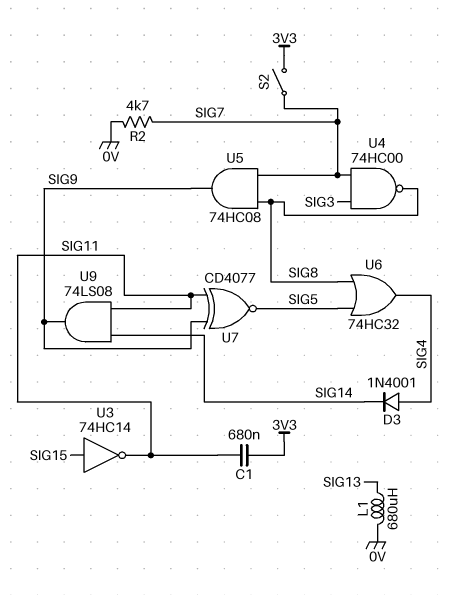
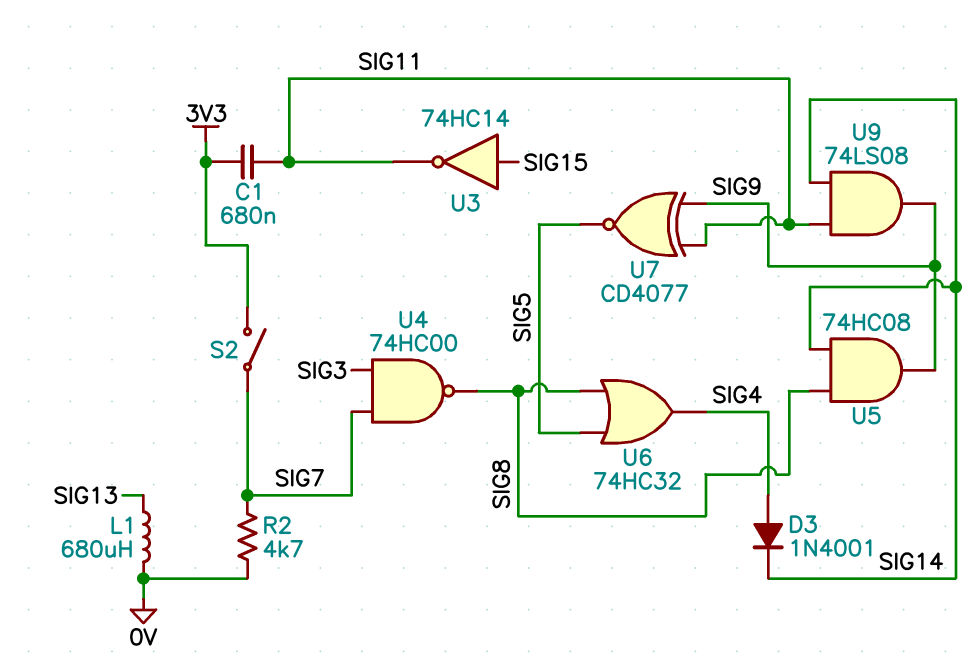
U5: AND 74HC08 (in SIG7, in SIG8, out SIG9) -> AND 74HC08 (in SIG8, in SIG14, out SIG9)

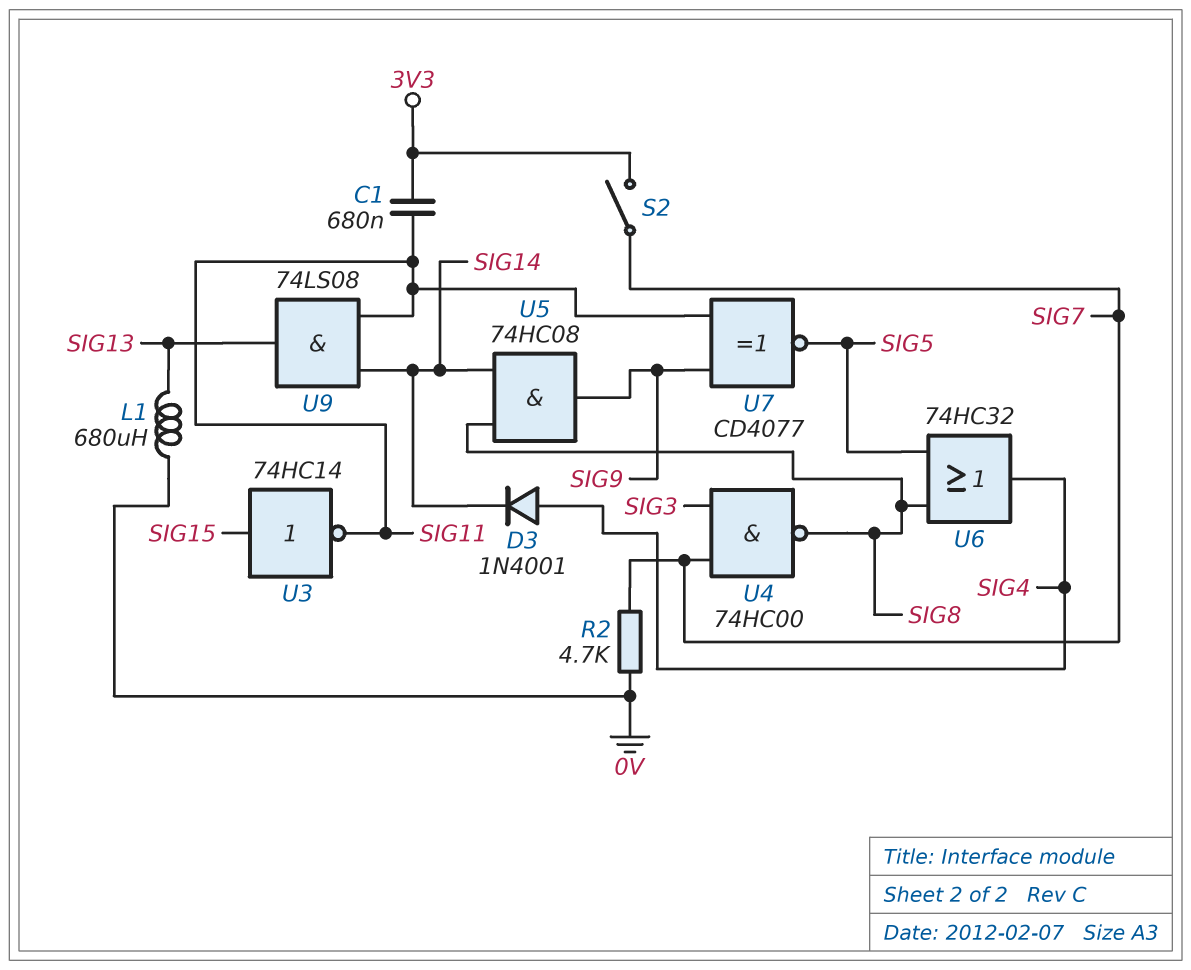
U9: AND 74LS08 (in SIG11, in SIG14, out SIG9) -> AND 74LS08 (in SIG11, in SIG14, out SIG13)

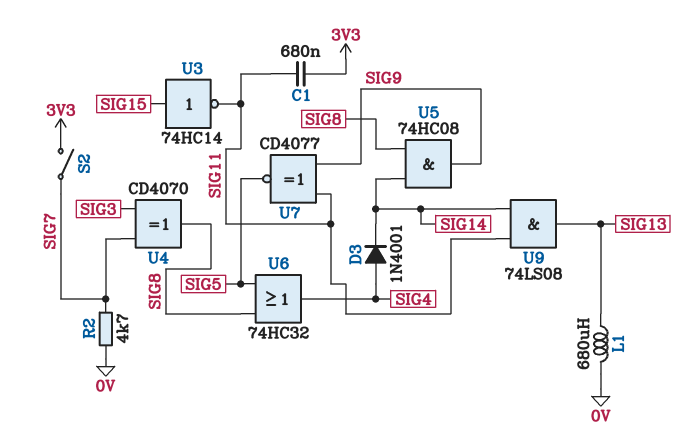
U4: NAND 74HC00 (in SIG3, in SIG7, out SIG8) -> XOR CD4070 (in SIG3, in SIG7, out SIG8)

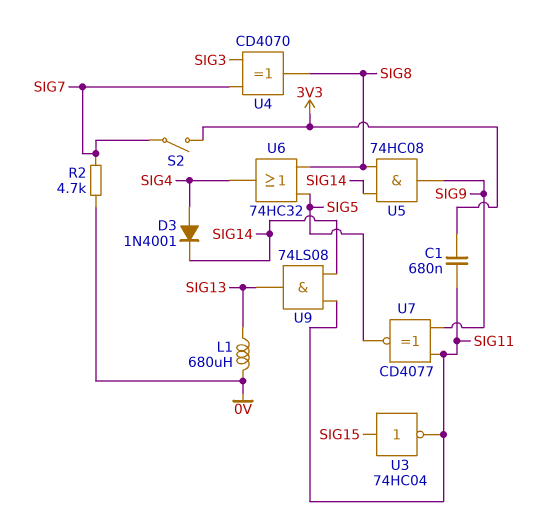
U3: NOT 74HC14 (in SIG15, out SIG11) -> NOT 74HC04 (in SIG15, out SIG11)

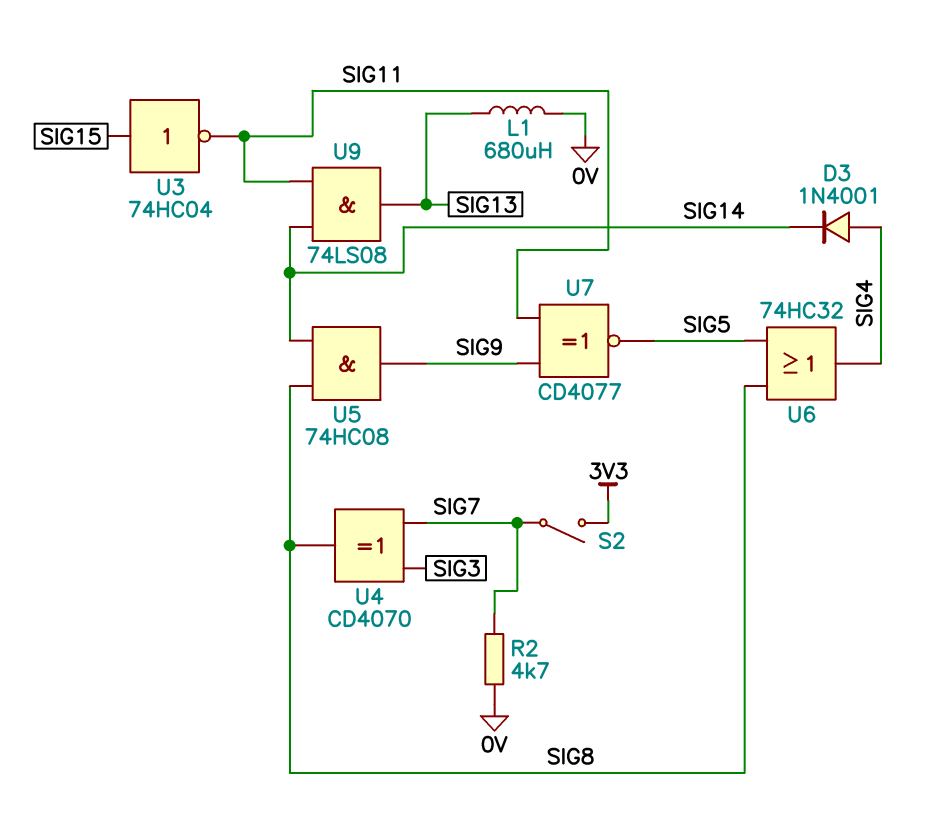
C1: 680nF (3V3, SIG11) -> none

